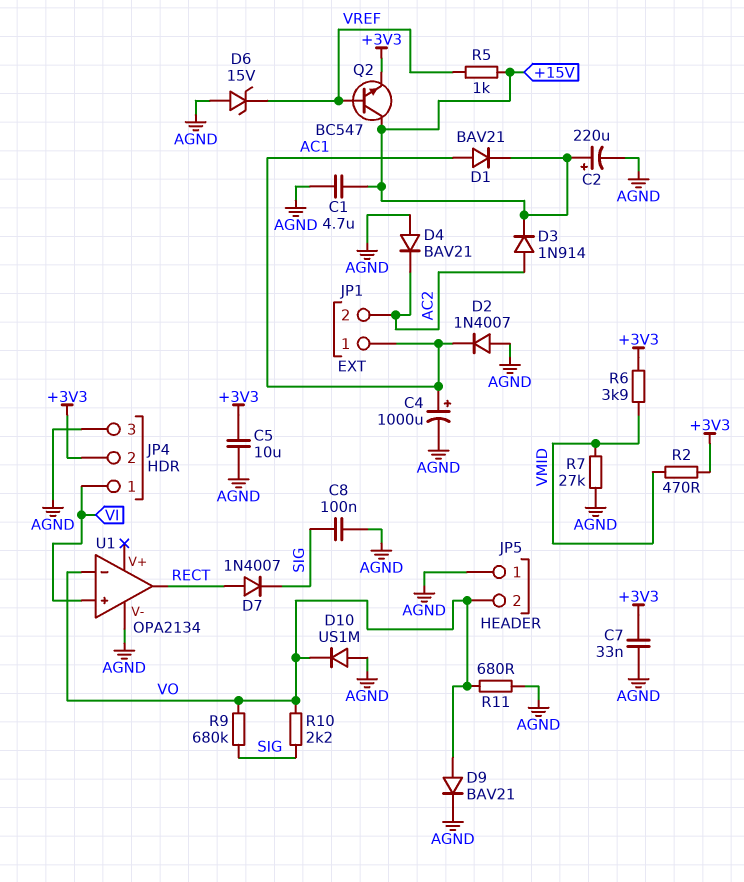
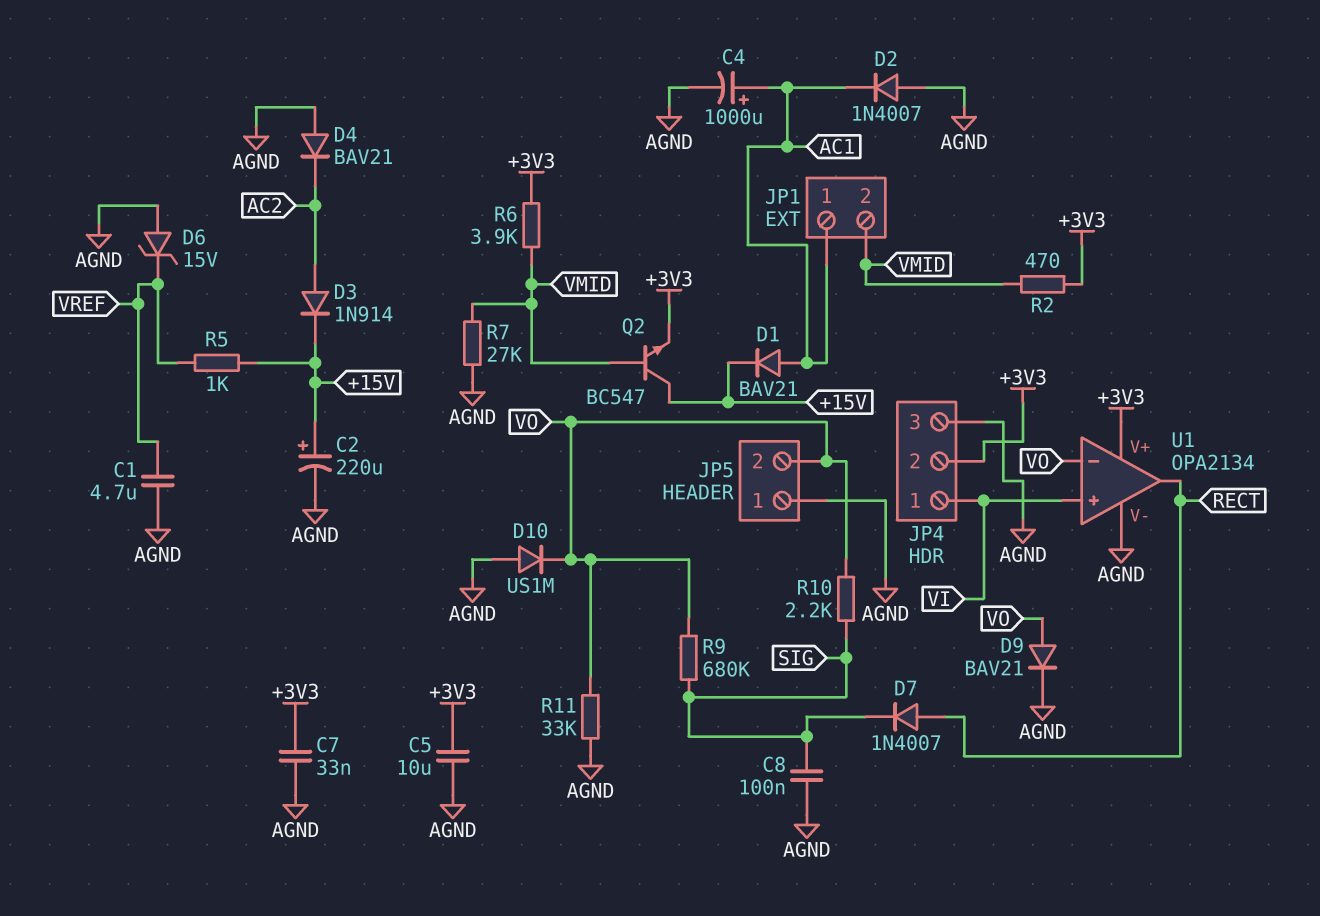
C1: 4.7uF (+15V, AGND) -> 4.7uF (AGND, VREF)
JP1 pin 2: AC2 -> VMID
Q2: NPN BC547 (B VREF, C +15V, E +3V3) -> NPN BC547 (B VMID, C +15V, E +3V3)
R11: 680 (AGND, VO) -> 33k (AGND, VO)
U1 pin V+: none -> +3V3

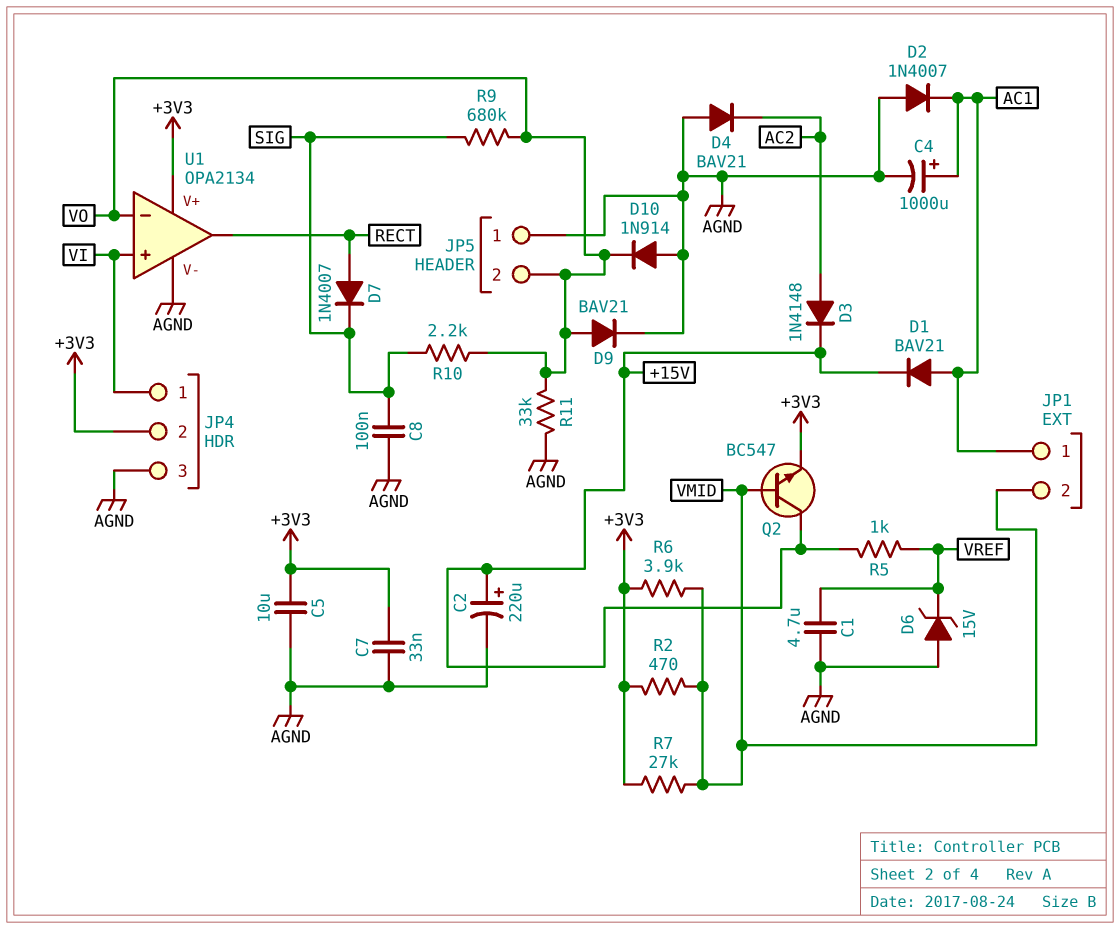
D3: diode 1N914 (A AC2, K +15V) -> diode 1N4148 (A AC2, K +15V)
D10: diode US1M (A AGND, K VO) -> diode 1N914 (A AGND, K VO)
R7: 27k (AGND, VMID) -> 27k (+3V3, VMID)

